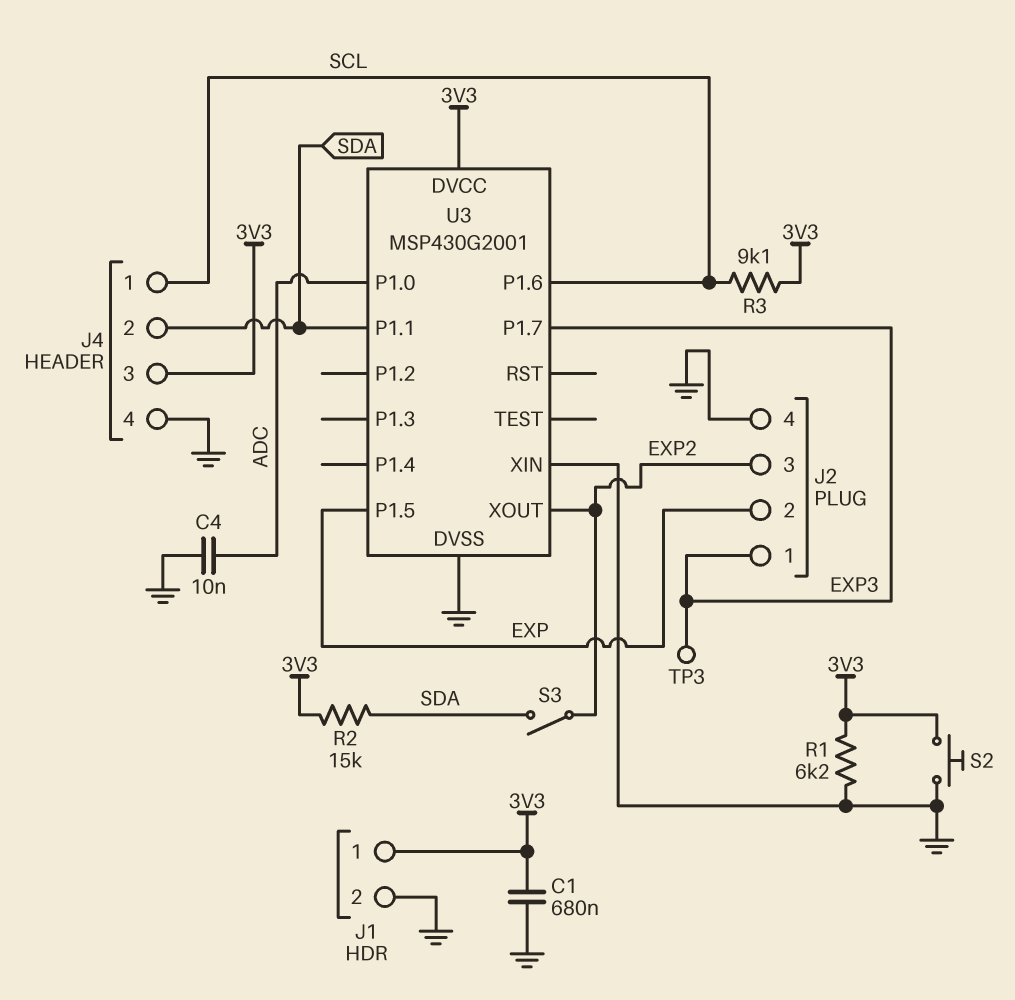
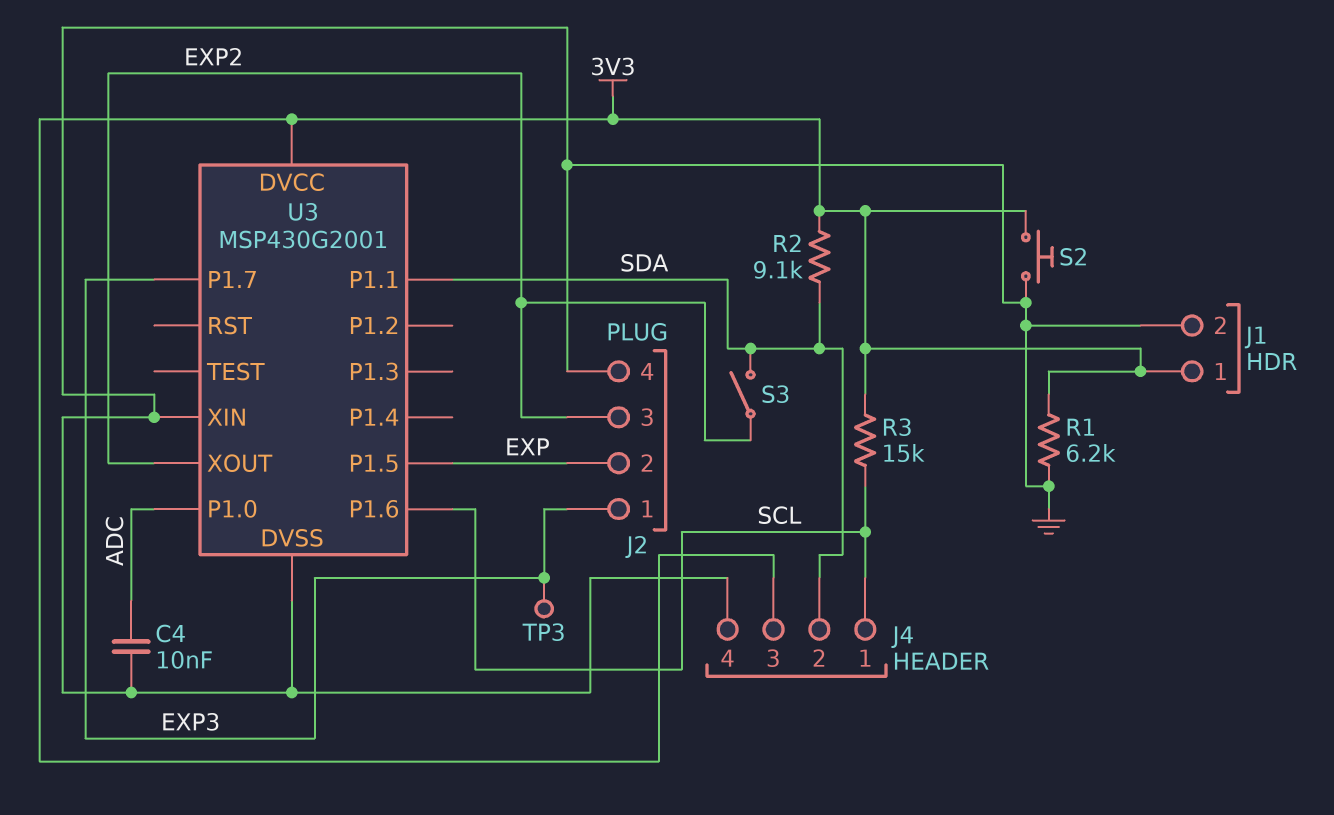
C1: 680nF (3V3, GND) -> none
R2: 15k (3V3, SDA) -> 9.1k (3V3, SDA)
R3: 9.1k (3V3, SCL) -> 15k (3V3, SCL)

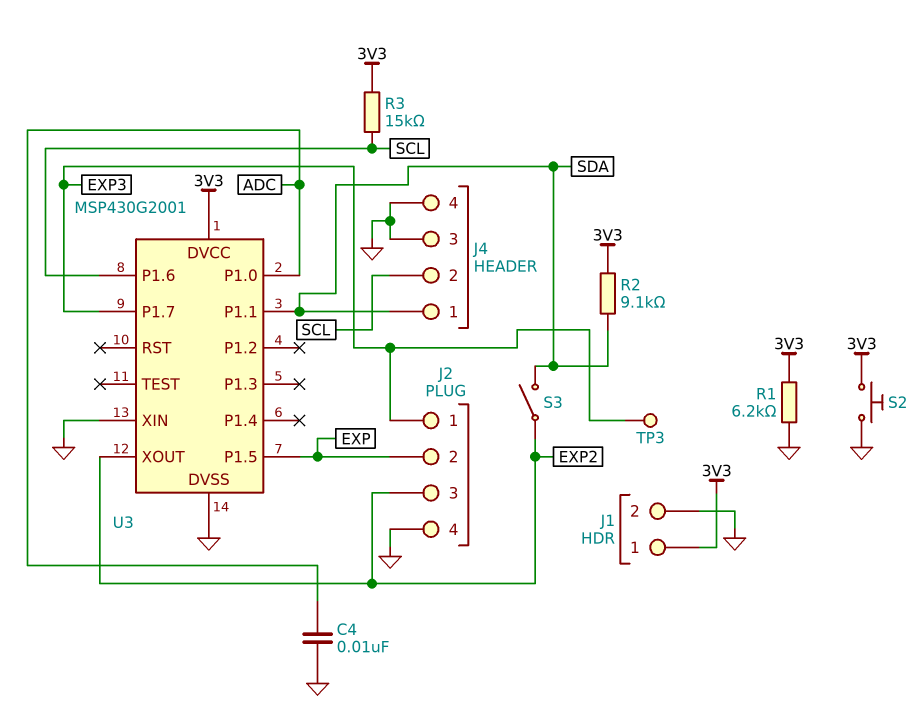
J4 pin 1: SCL -> SDA
J4 pin 2: SDA -> SCL
J4 pin 3: 3V3 -> GND

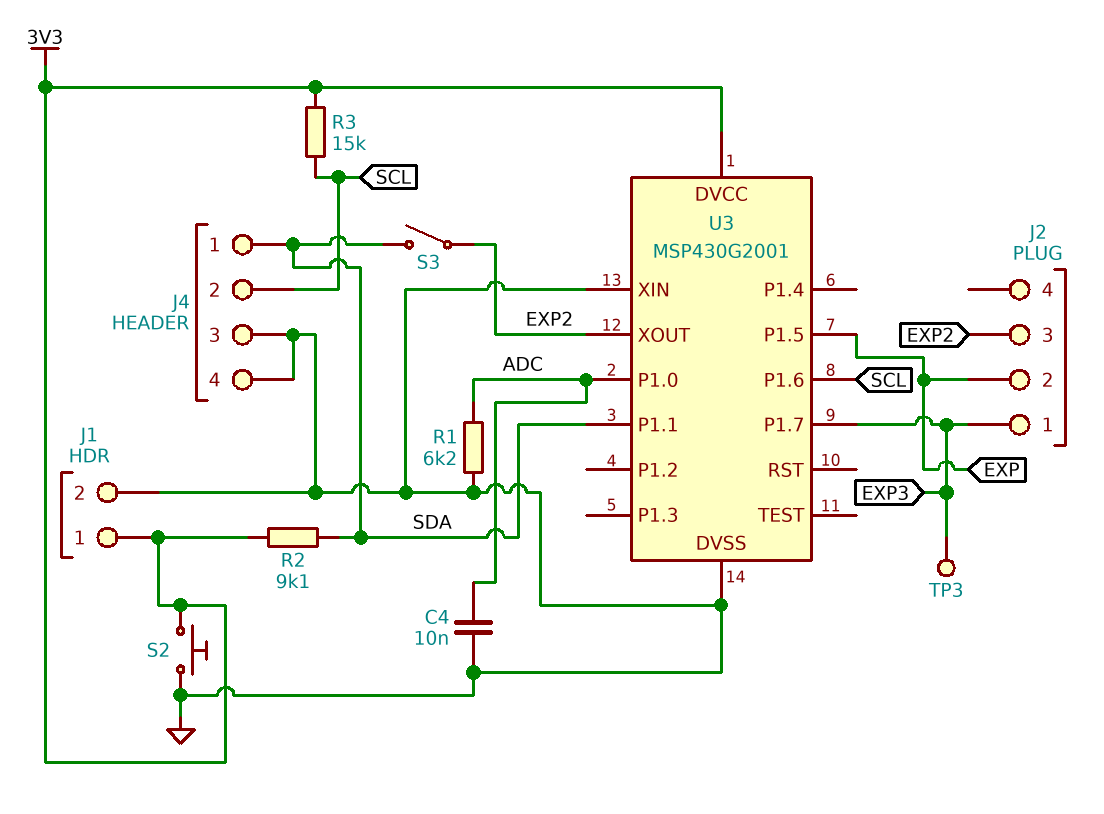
J2 pin 4: GND -> none
R1: 6.2k (3V3, GND) -> 6.2k (ADC, GND)

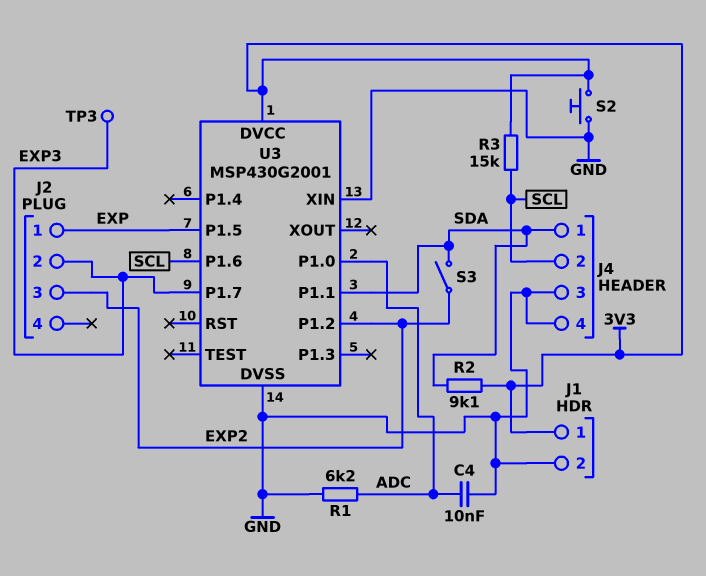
J2 pin 1: EXP3 -> EXP
J2 pin 2: EXP -> EXP3
U3 pin P1.2: none -> EXP2
U3 pin XOUT: EXP2 -> none

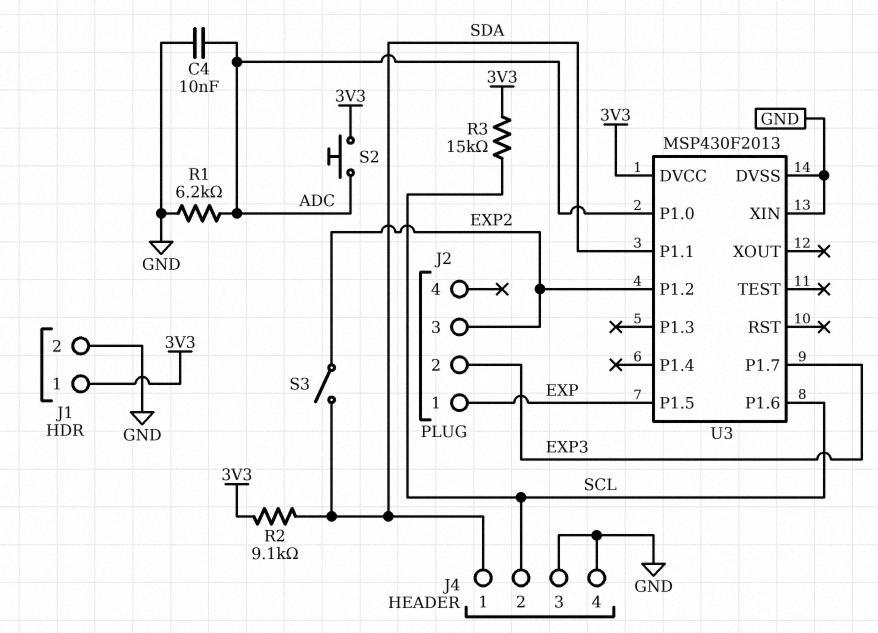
S2: button (3V3, GND) -> button (3V3, ADC)
TP3: test point (EXP3) -> none
U3: MSP430G2001 -> MSP430F2013

